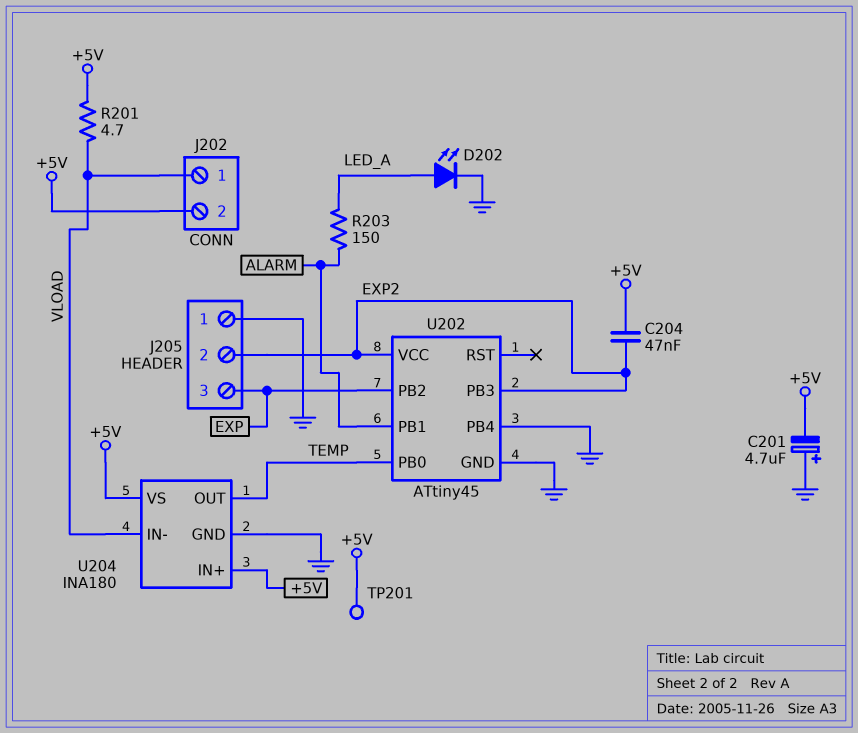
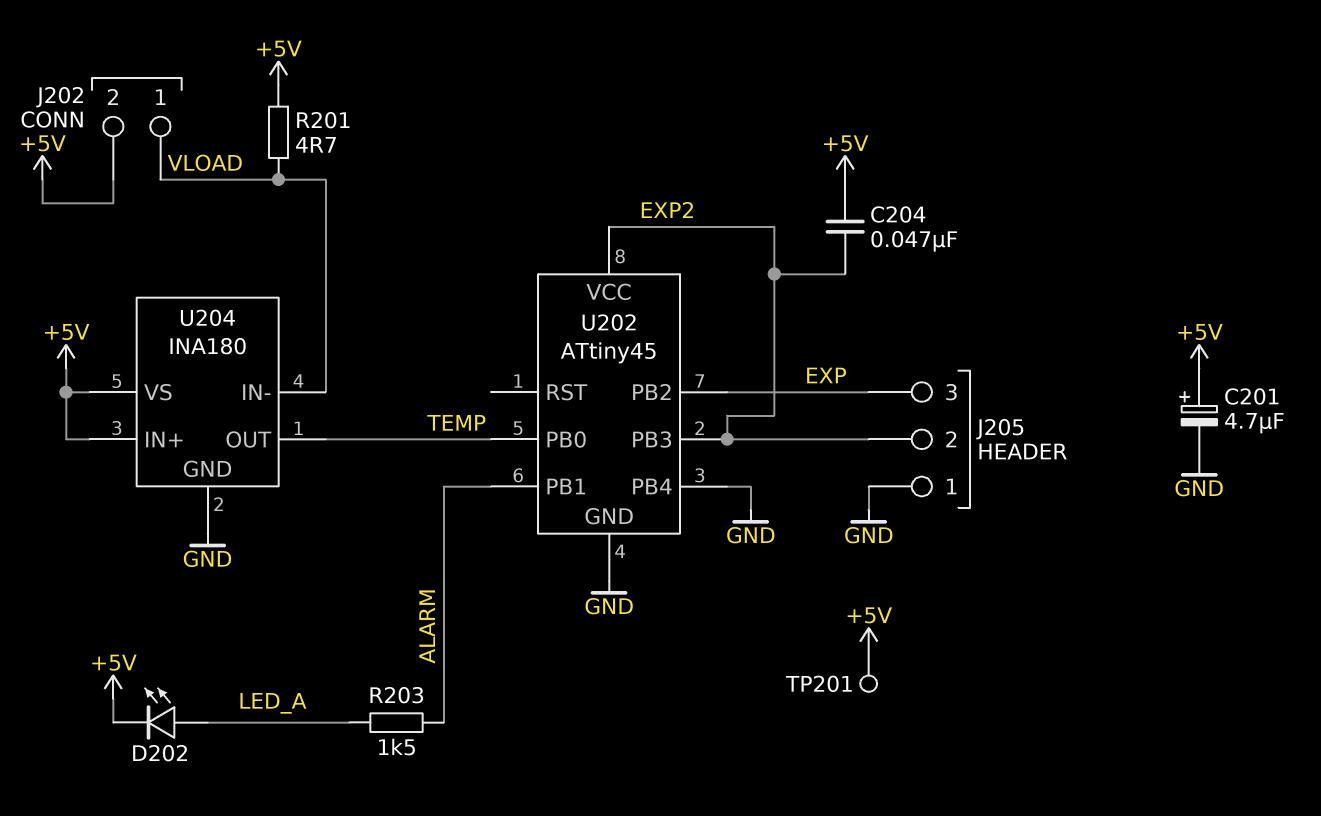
C201: 4.7uF (plus GND, minus +5V) -> 4.7uF (plus +5V, minus GND)
D202: LED (A LED_A, K GND) -> LED (A LED_A, K +5V)
R203: 150 (ALARM, LED_A) -> 1.5k (ALARM, LED_A)

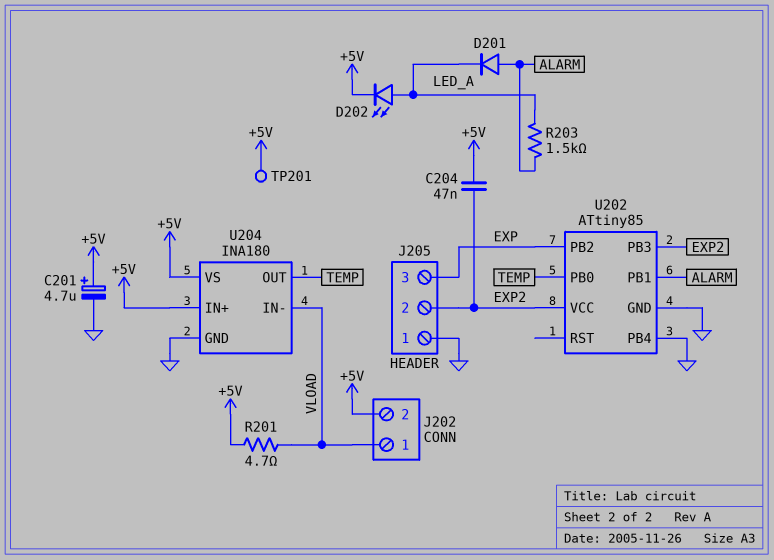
D201: none -> diode (A ALARM, K LED_A)
U202: ATtiny45 -> ATtiny85

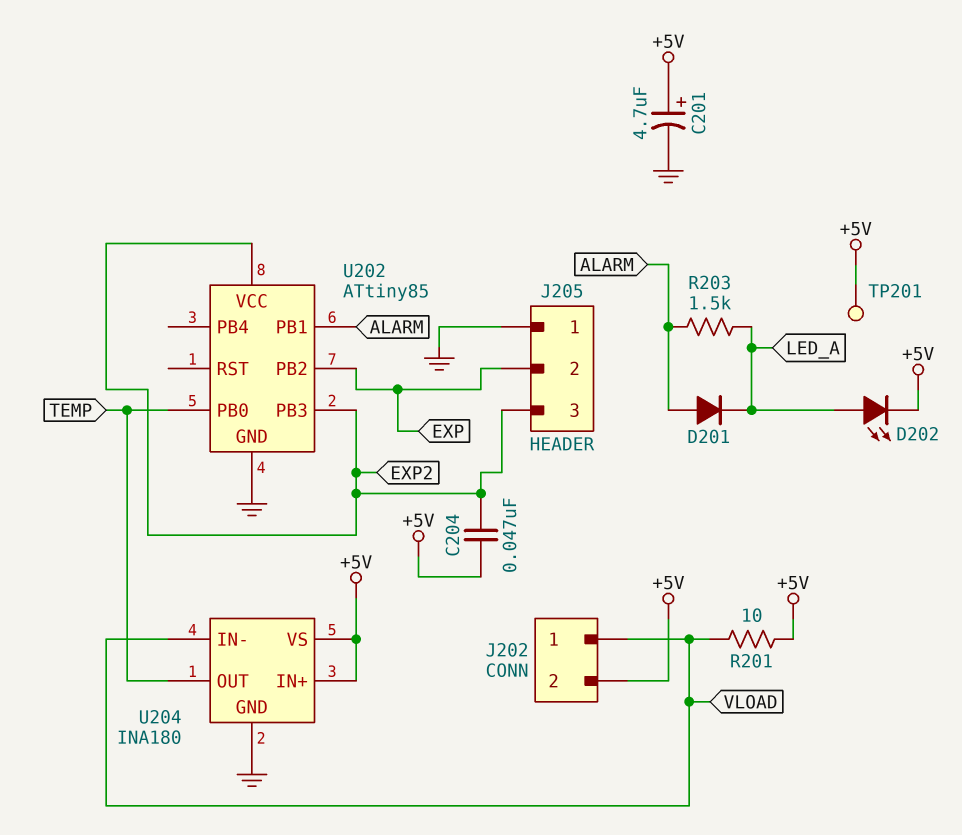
J205 pin 2: EXP2 -> EXP
J205 pin 3: EXP -> EXP2
R201: 4.7 (+5V, VLOAD) -> 10 (+5V, VLOAD)
U202 pin PB4: GND -> none

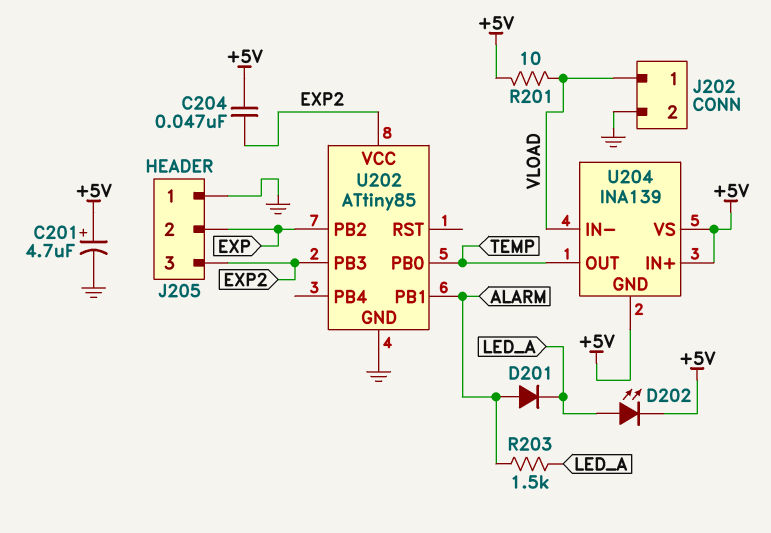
J202 pin 2: +5V -> GND
TP201: test point (+5V) -> none
U204: INA180 -> INA139
U204 pin GND: GND -> +5V

